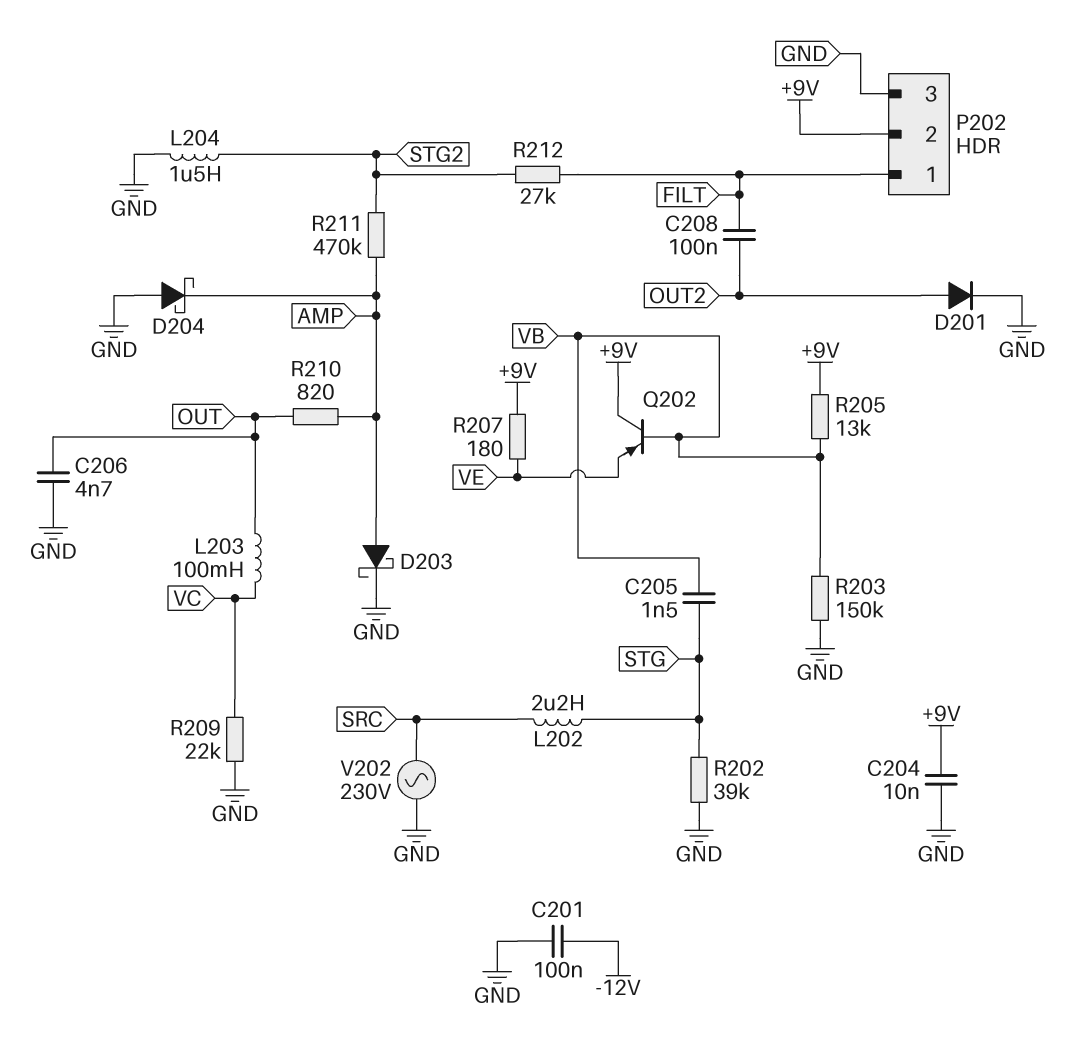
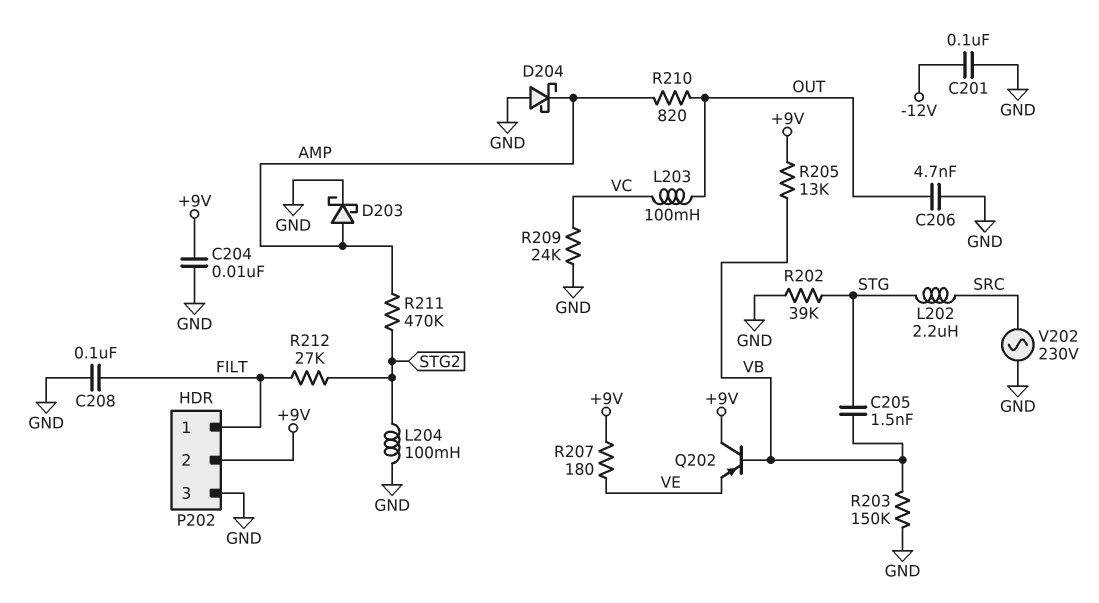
C208: 100nF (FILT, OUT2) -> 100nF (FILT, GND)
D201: diode (A OUT2, K GND) -> none
L204: 1.5uH (GND, STG2) -> 100mH (GND, STG2)
R209: 22k (GND, VC) -> 24k (GND, VC)

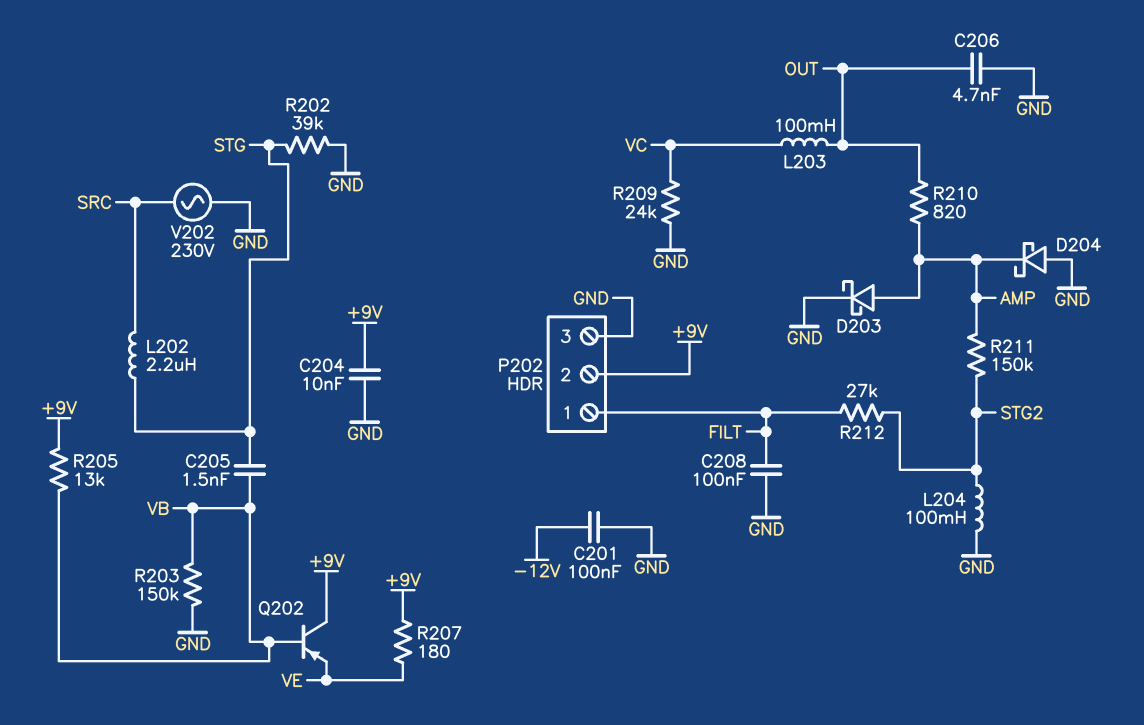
R211: 470k (AMP, STG2) -> 150k (AMP, STG2)

